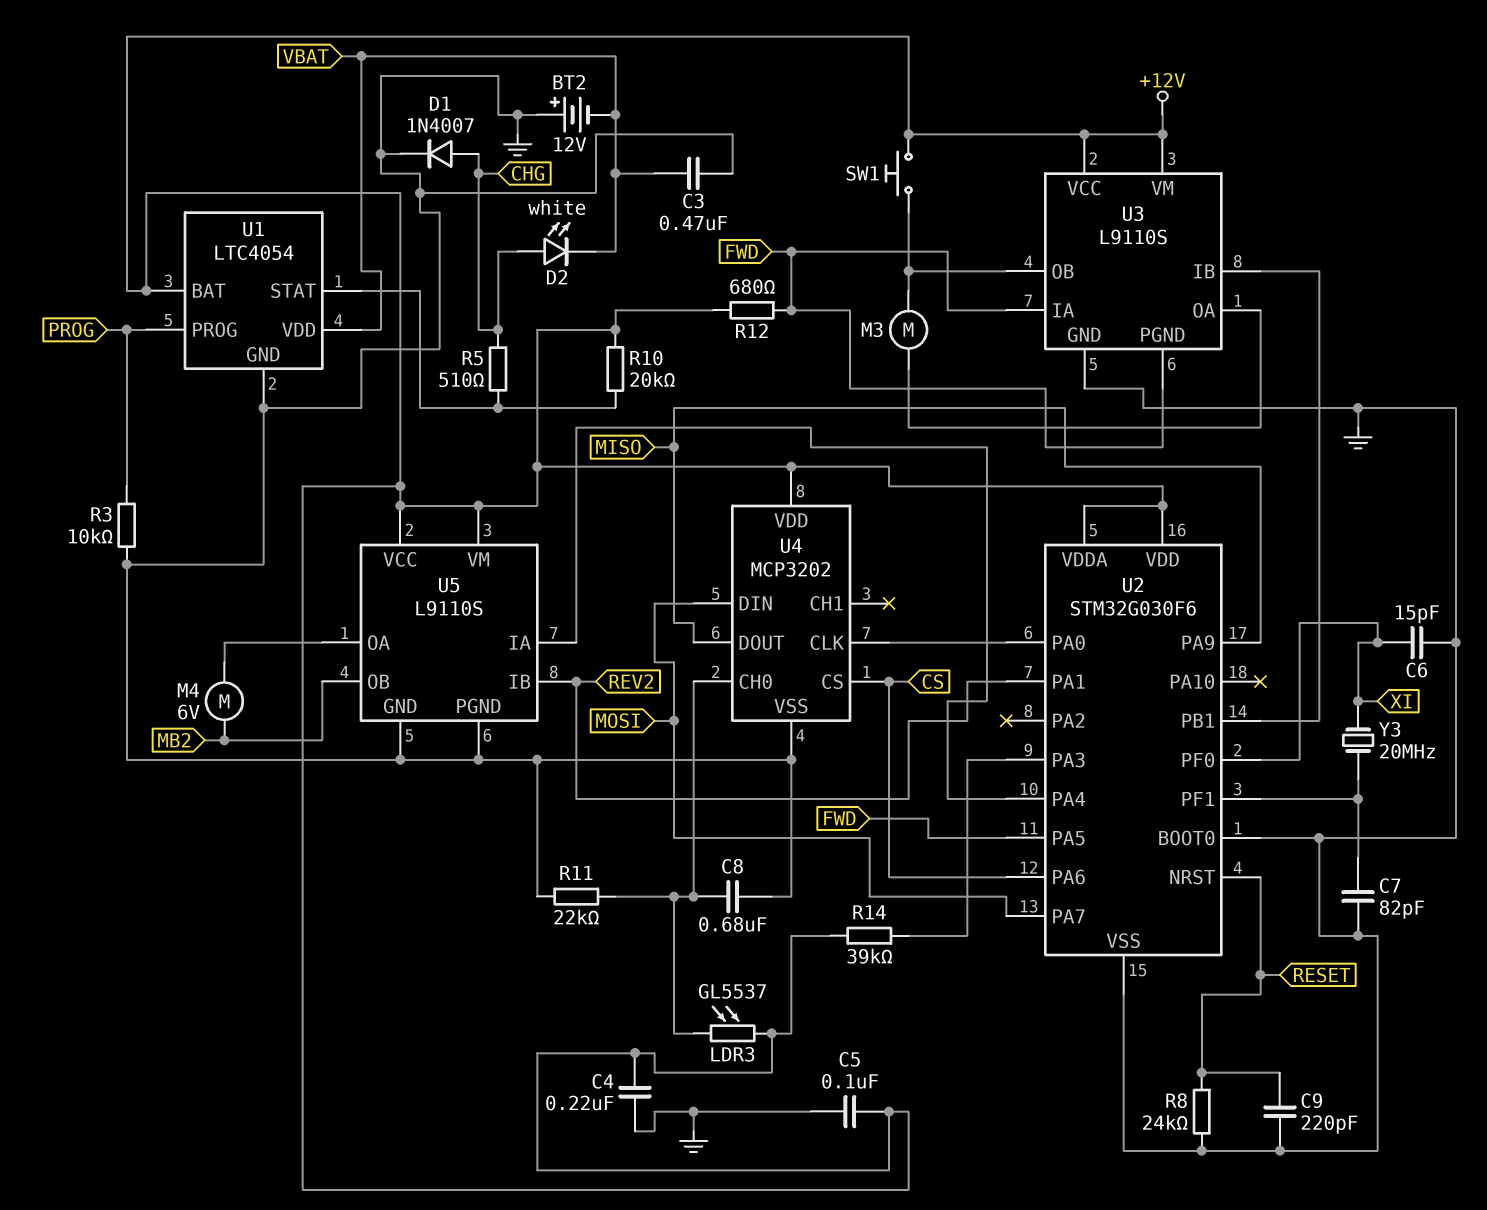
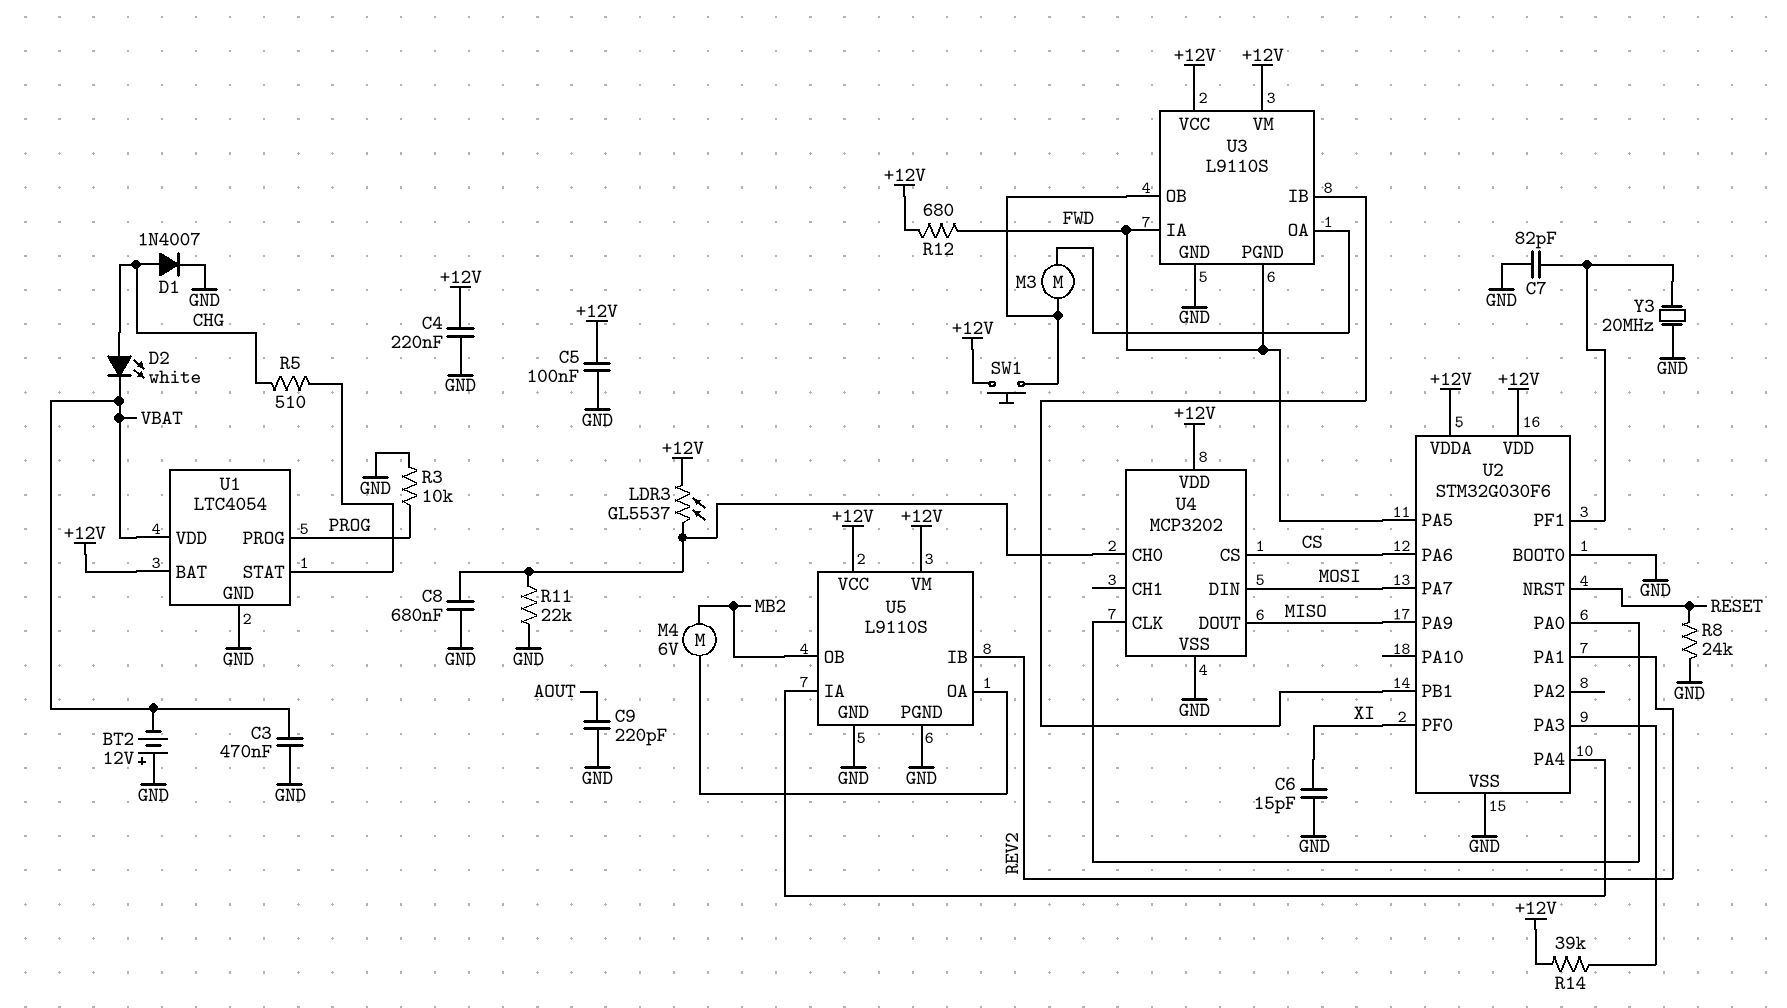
C9: 220pF (GND, RESET) -> 220pF (AOUT, GND)
R10: 20k (+12V, U1/STAT) -> none
Y3: 20MHz (U2/PF1, XI) -> 20MHz (GND, U2/PF1)

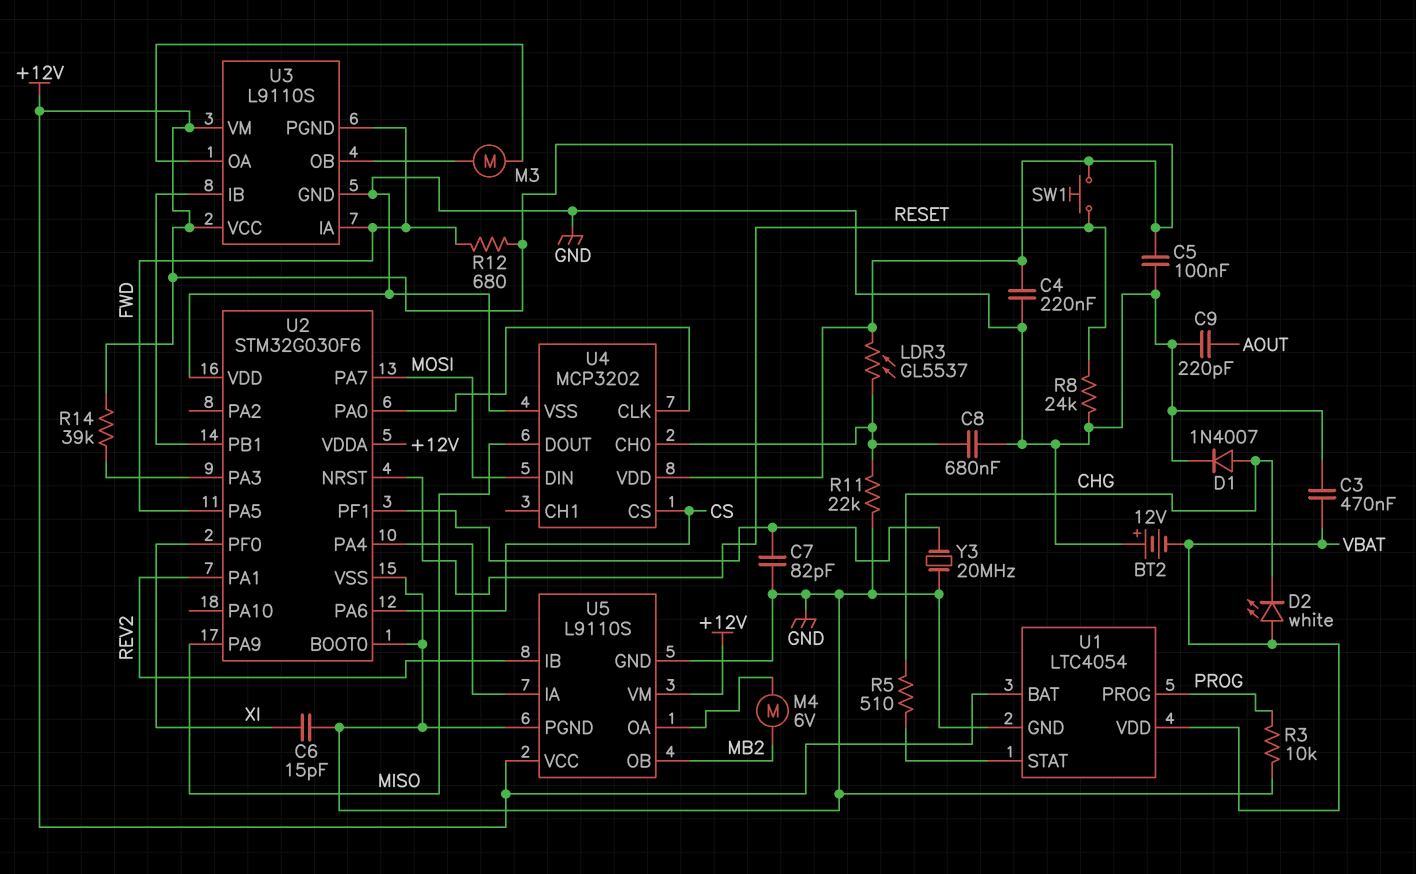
D2: LED white (A CHG, K VBAT) -> LED white (A VBAT, K CHG)
SW1: button (+12V, U3/OB) -> button (+12V, RESET)
U2 pin VDD: +12V -> GND

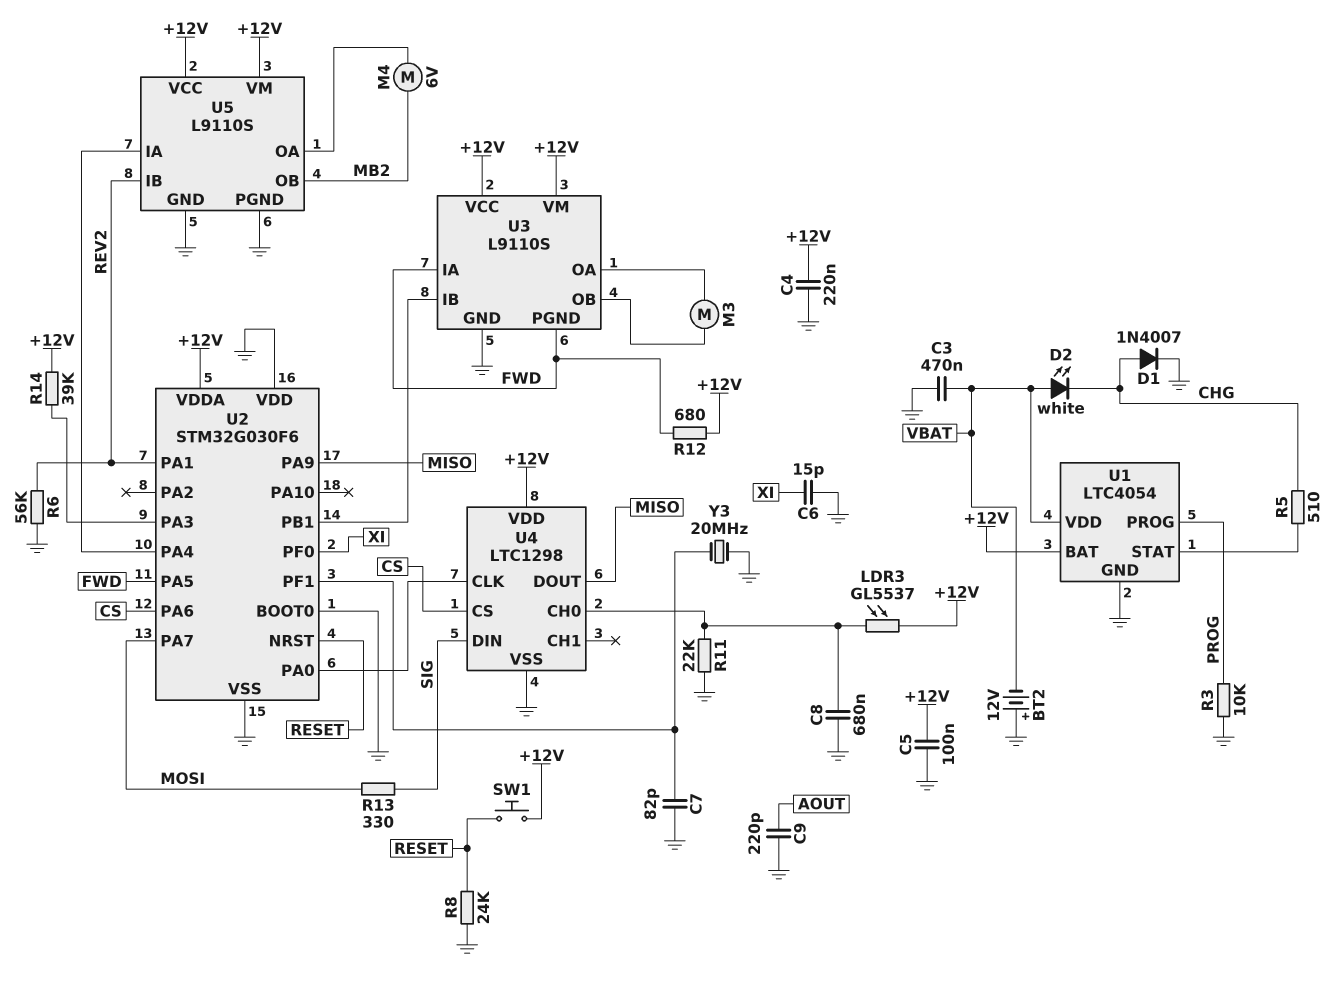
R6: none -> 56k (GND, REV2)
R13: none -> 330 (MOSI, SIG)
U4: MCP3202 -> LTC1298
U4 pin DIN: MOSI -> SIG

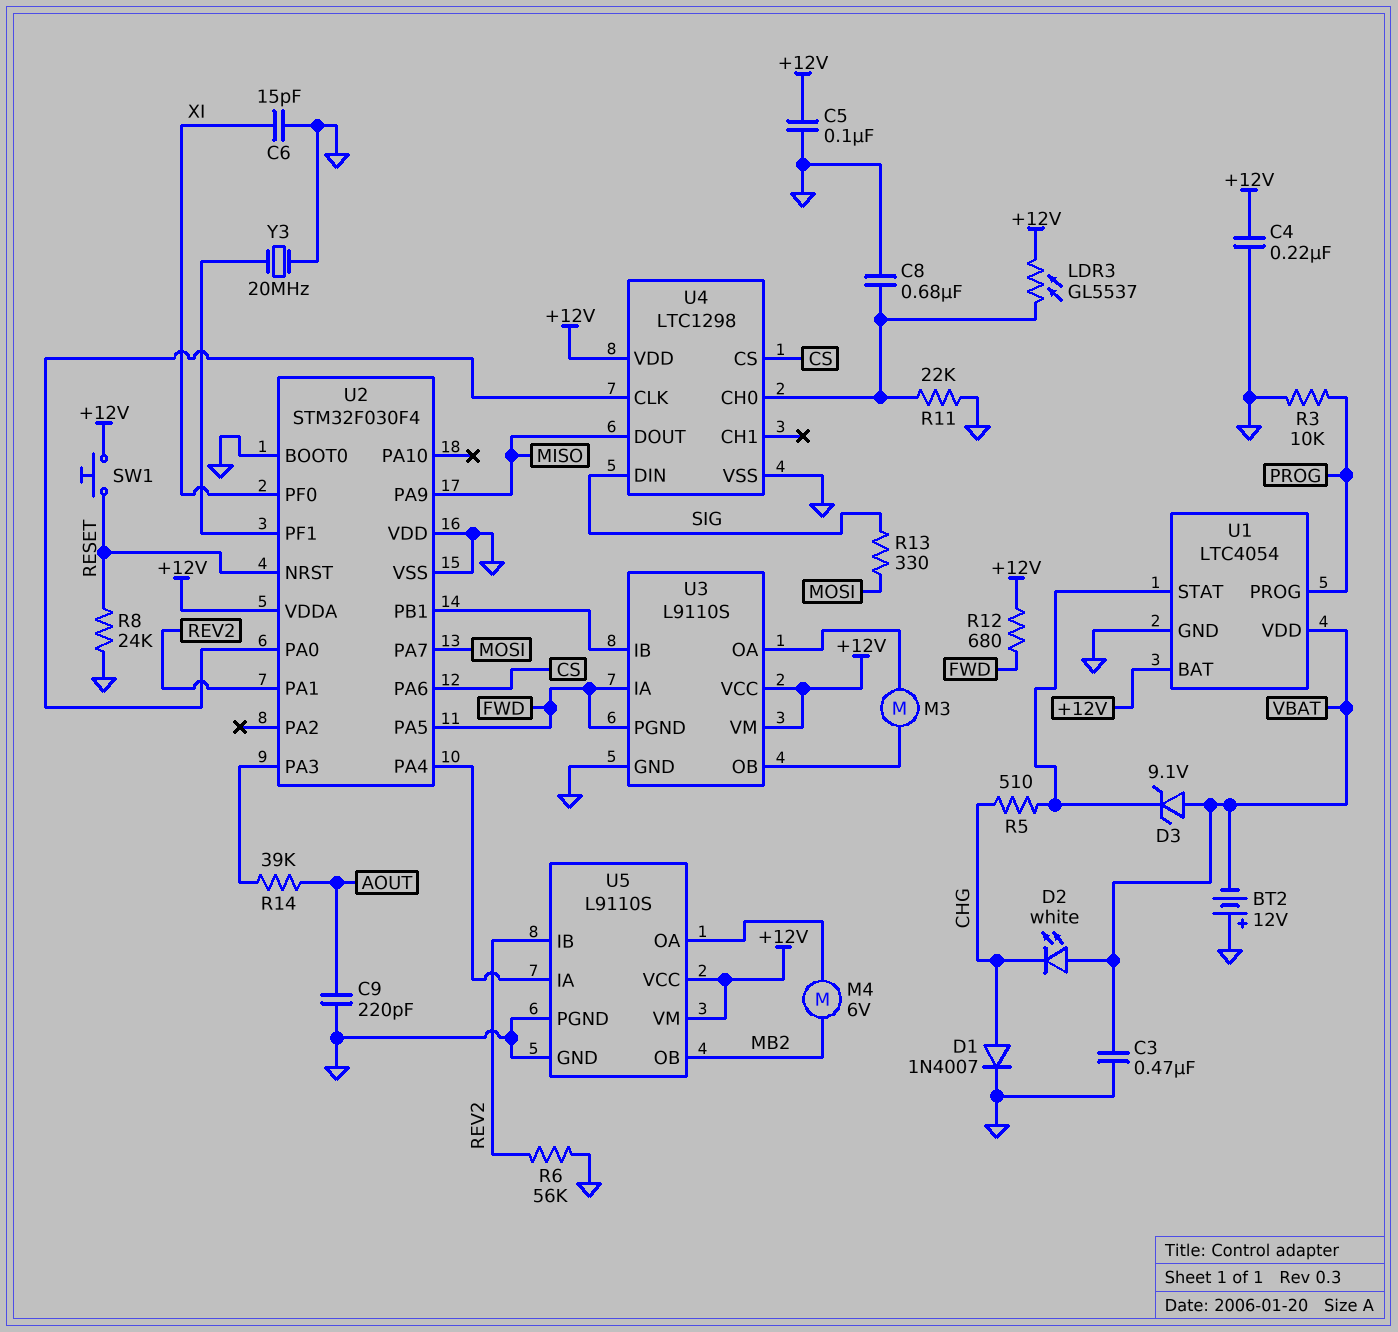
C7: 82pF (GND, U2/PF1) -> none
D3: none -> zener 9.1V (A VBAT, K U1/STAT)
R14: 39k (+12V, U2/PA3) -> 39k (AOUT, U2/PA3)
U2: STM32G030F6 -> STM32F030F4

